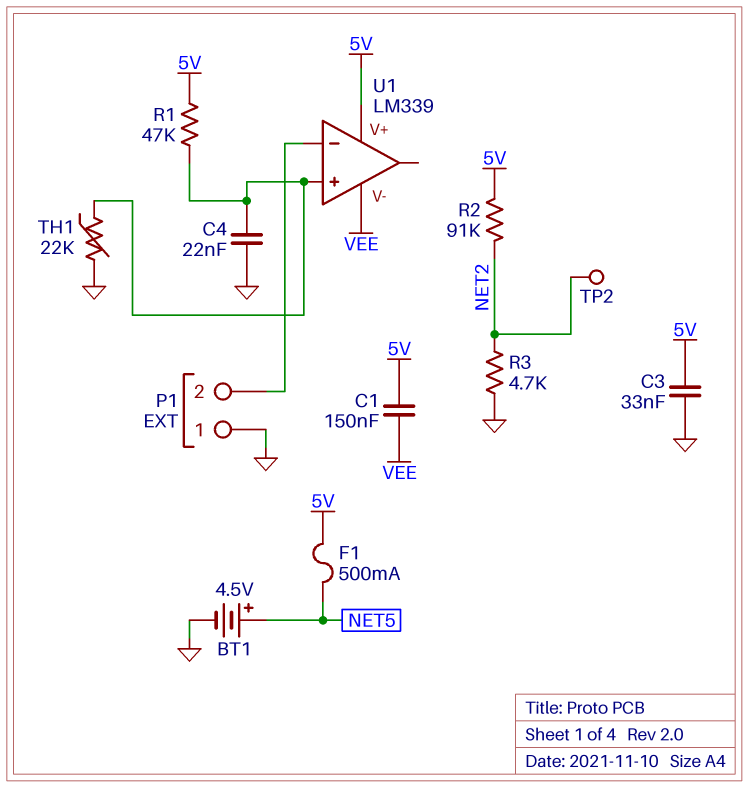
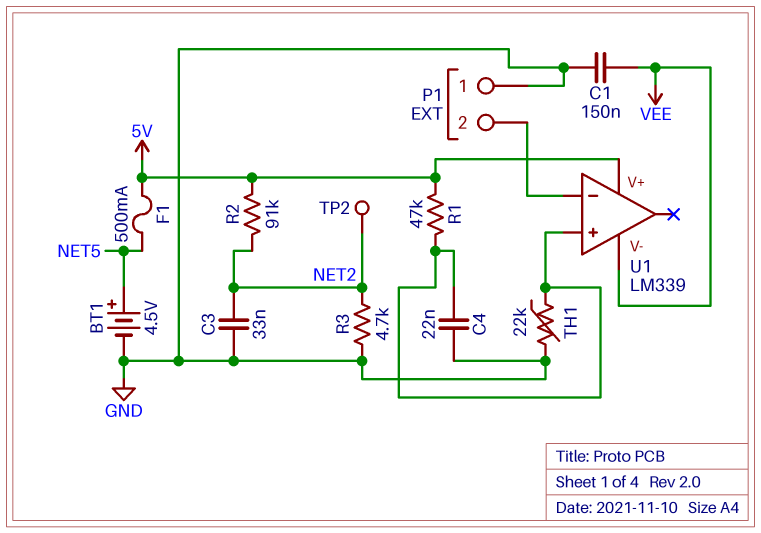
C1: 150nF (5V, VEE) -> 150nF (GND, VEE)
C3: 33nF (5V, GND) -> 33nF (GND, NET2)

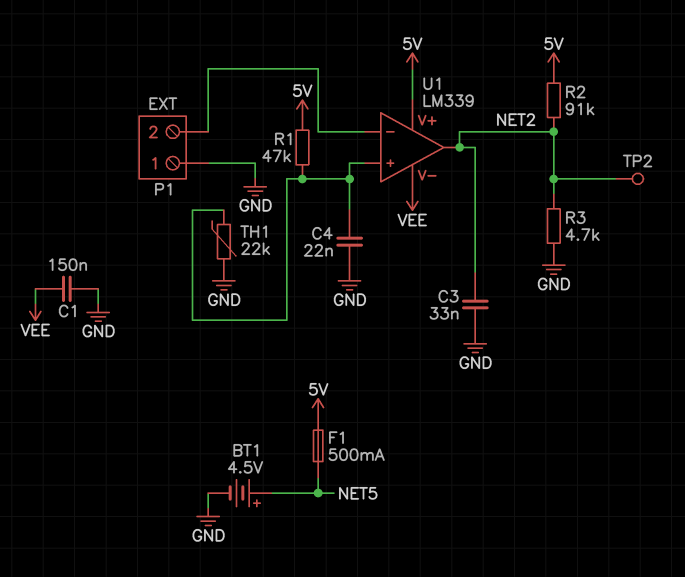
U1 pin out: none -> NET2

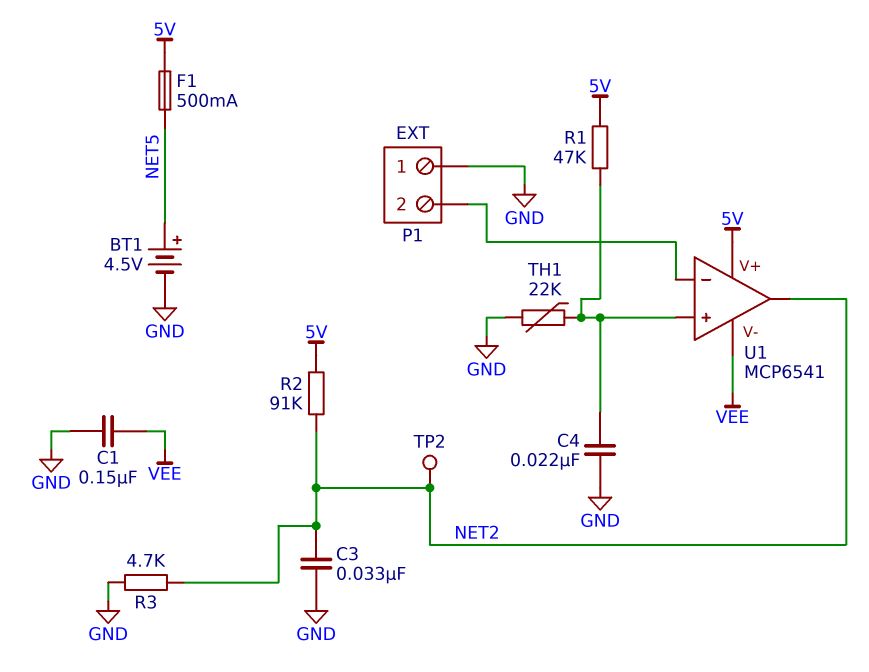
U1: LM339 -> MCP6541

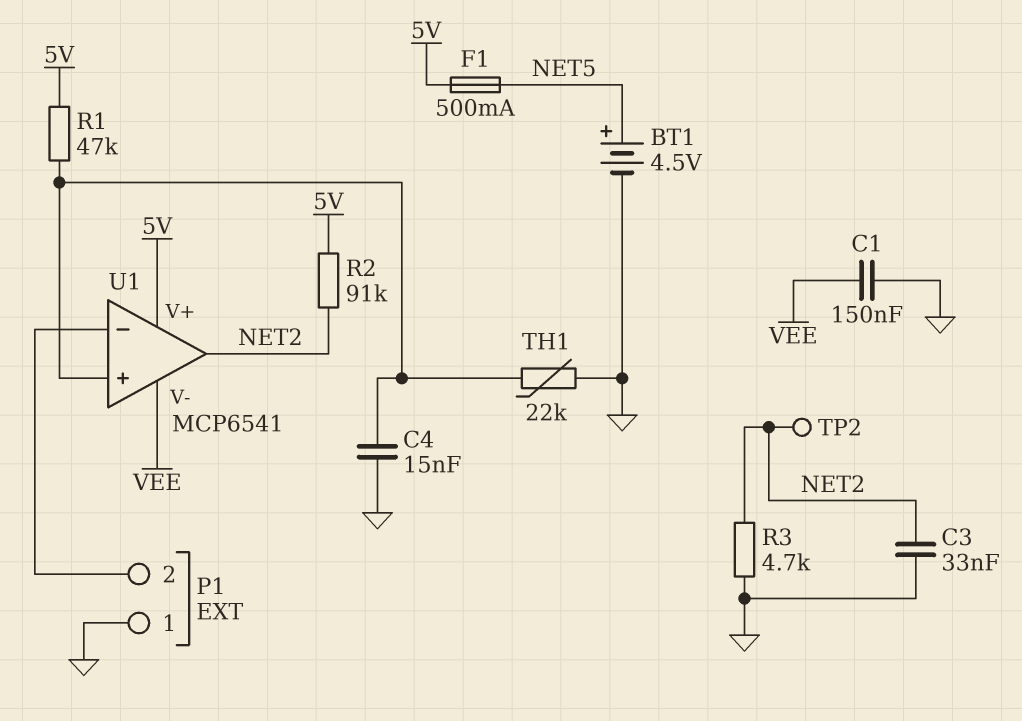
C4: 22nF (GND, U1/in+) -> 15nF (GND, U1/in+)

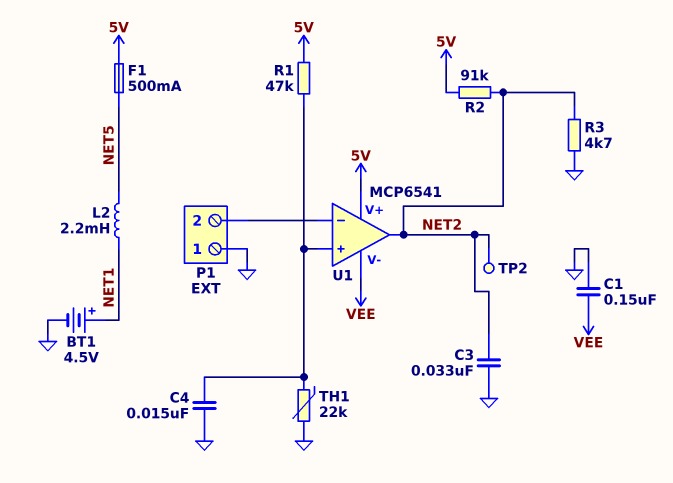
BT1: 4.5V (plus NET5, minus GND) -> 4.5V (plus NET1, minus GND)
L2: none -> 2.2mH (NET1, NET5)

